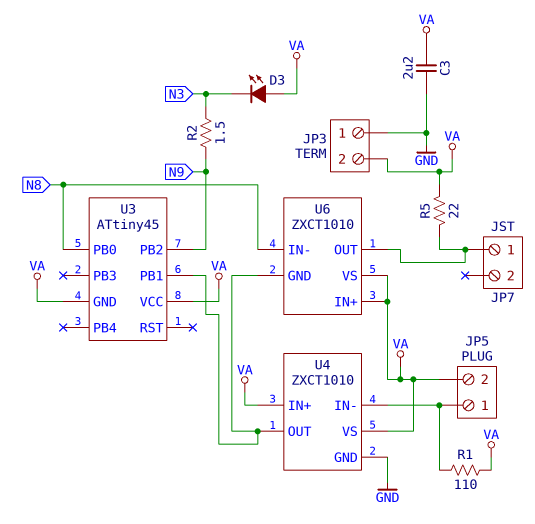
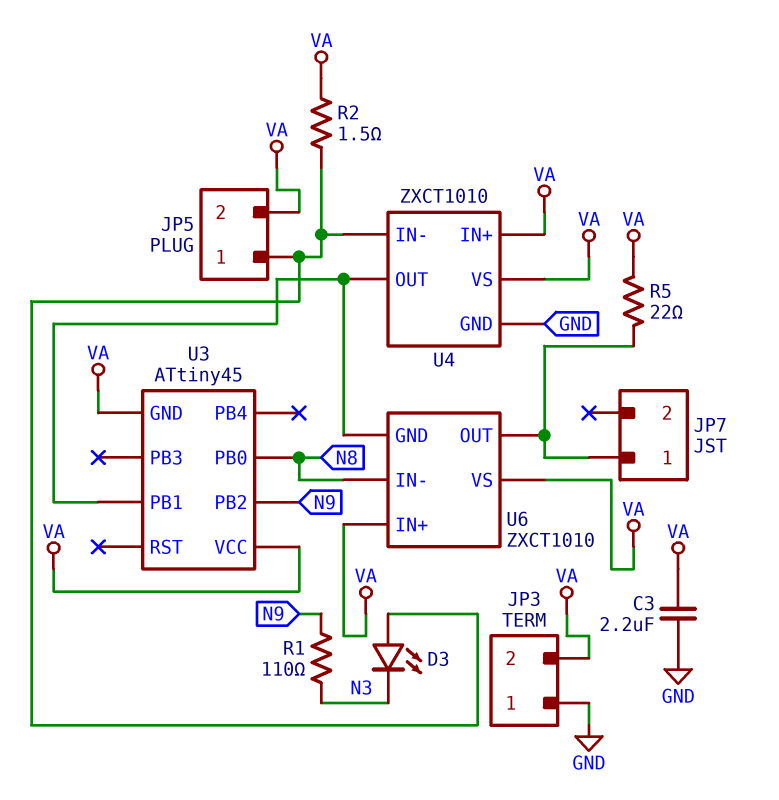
D3: LED (A VA, K N3) -> LED (A JP5/1, K N3)
R1: 110 (JP5/1, VA) -> 110 (N3, N9)
R2: 1.5 (N3, N9) -> 1.5 (JP5/1, VA)

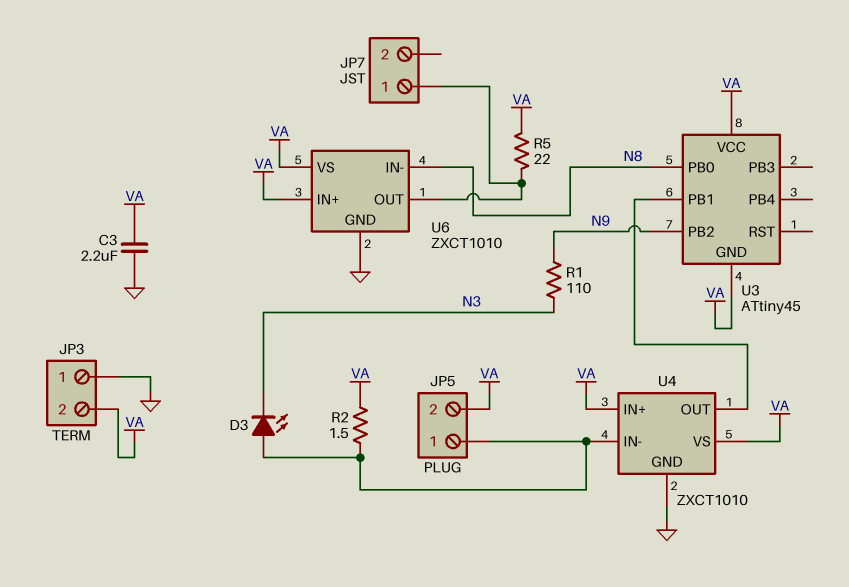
U6 pin GND: U3/PB1 -> GND

